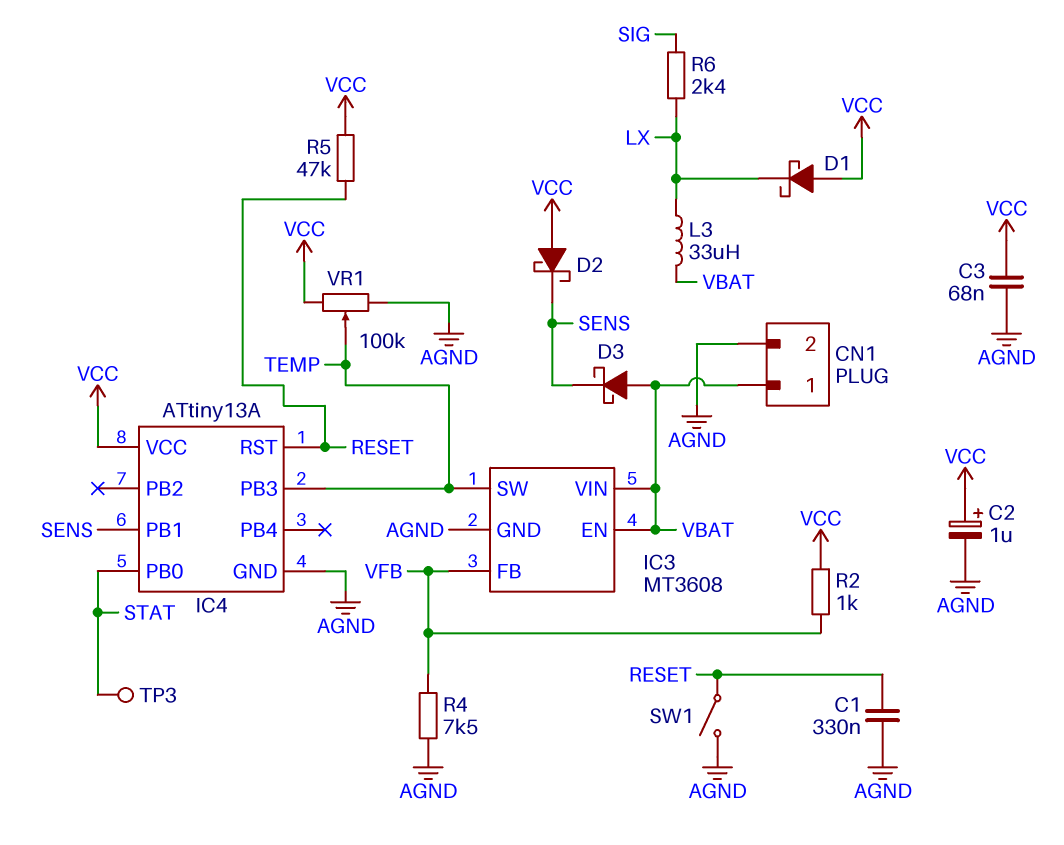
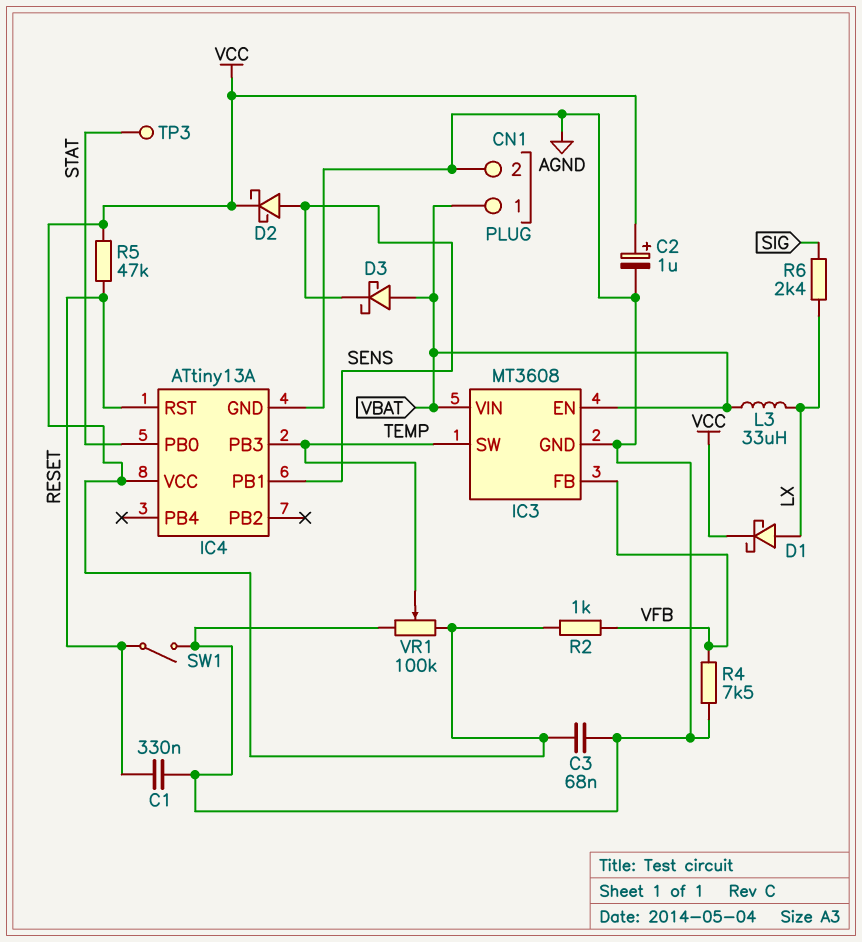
D1: schottky (A VCC, K LX) -> schottky (A LX, K VCC)
D2: schottky (A VCC, K SENS) -> schottky (A SENS, K VCC)

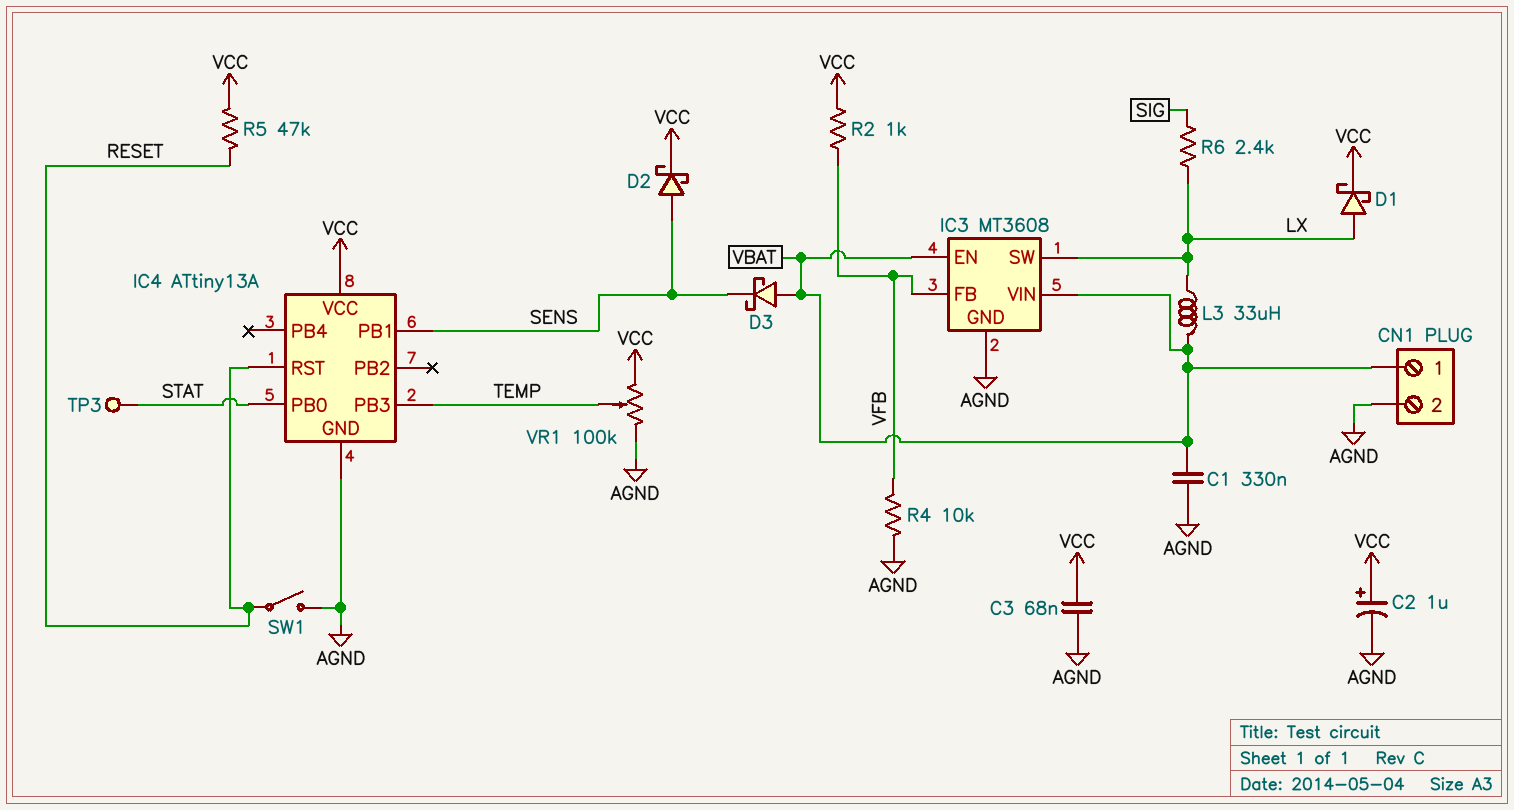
C1: 330nF (AGND, RESET) -> 330nF (AGND, VBAT)
IC3 pin SW: TEMP -> LX
R4: 7.5k (AGND, VFB) -> 10k (AGND, VFB)

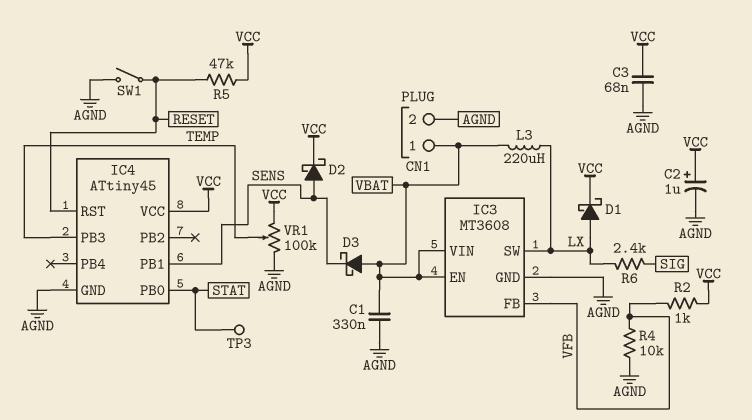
IC4: ATtiny13A -> ATtiny45
L3: 33uH (LX, VBAT) -> 220uH (LX, VBAT)

